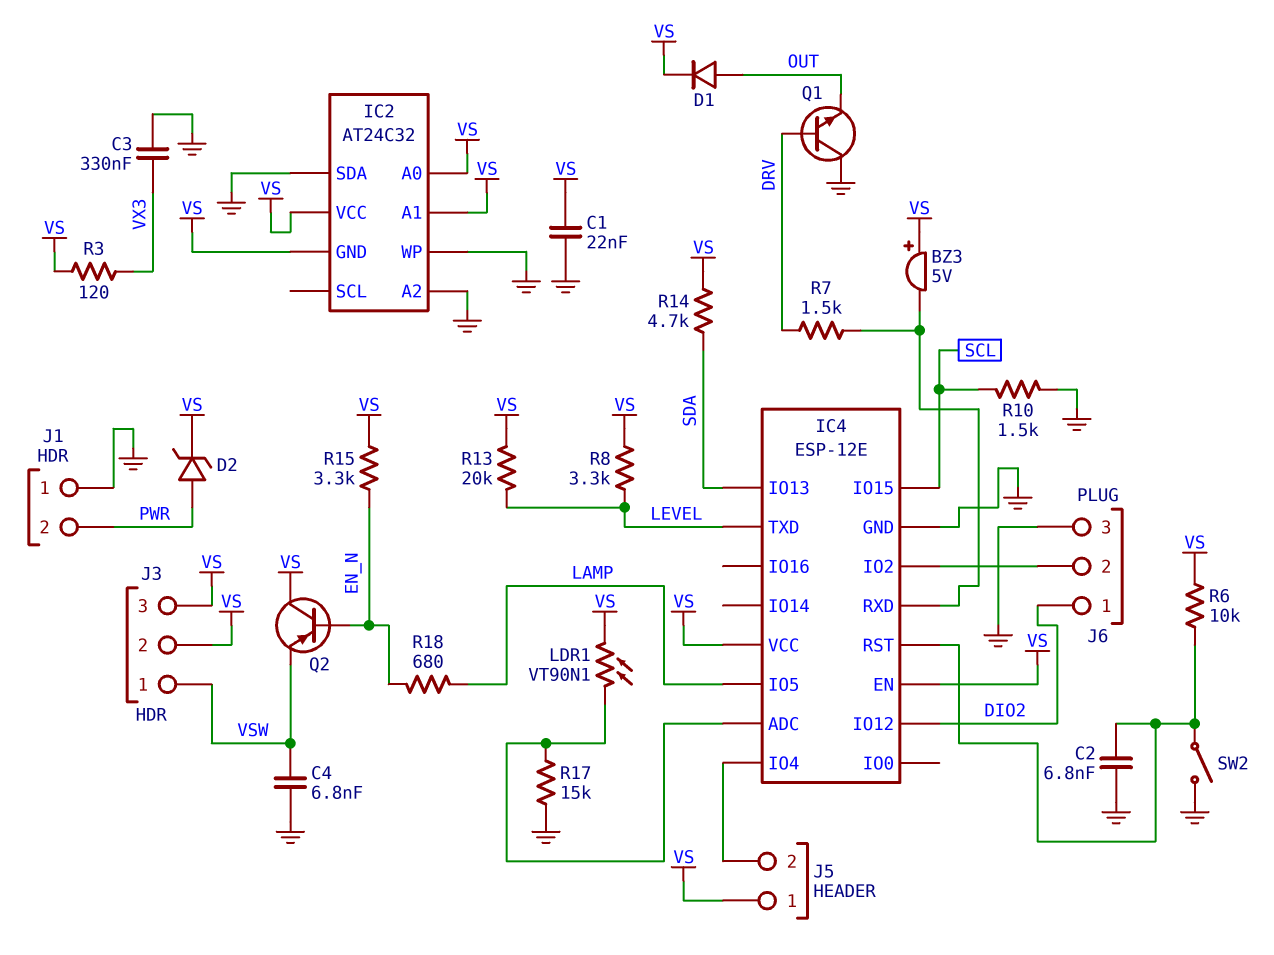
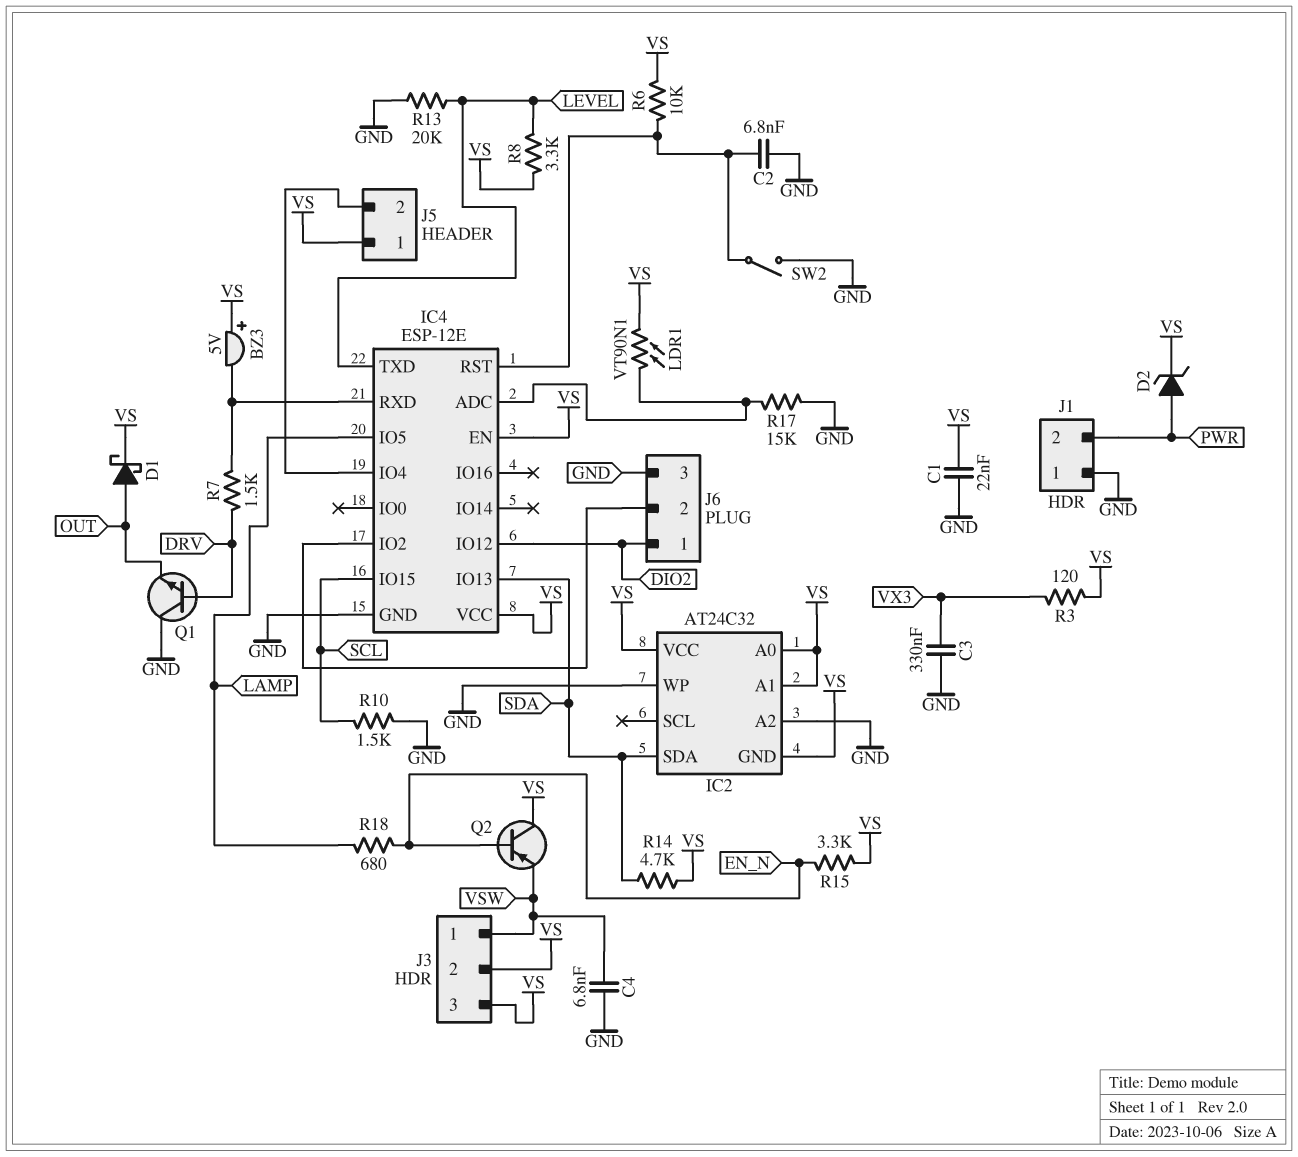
D1: diode (A OUT, K VS) -> schottky (A OUT, K VS)
IC2 pin SDA: GND -> SDA
R13: 20k (LEVEL, VS) -> 20k (GND, LEVEL)

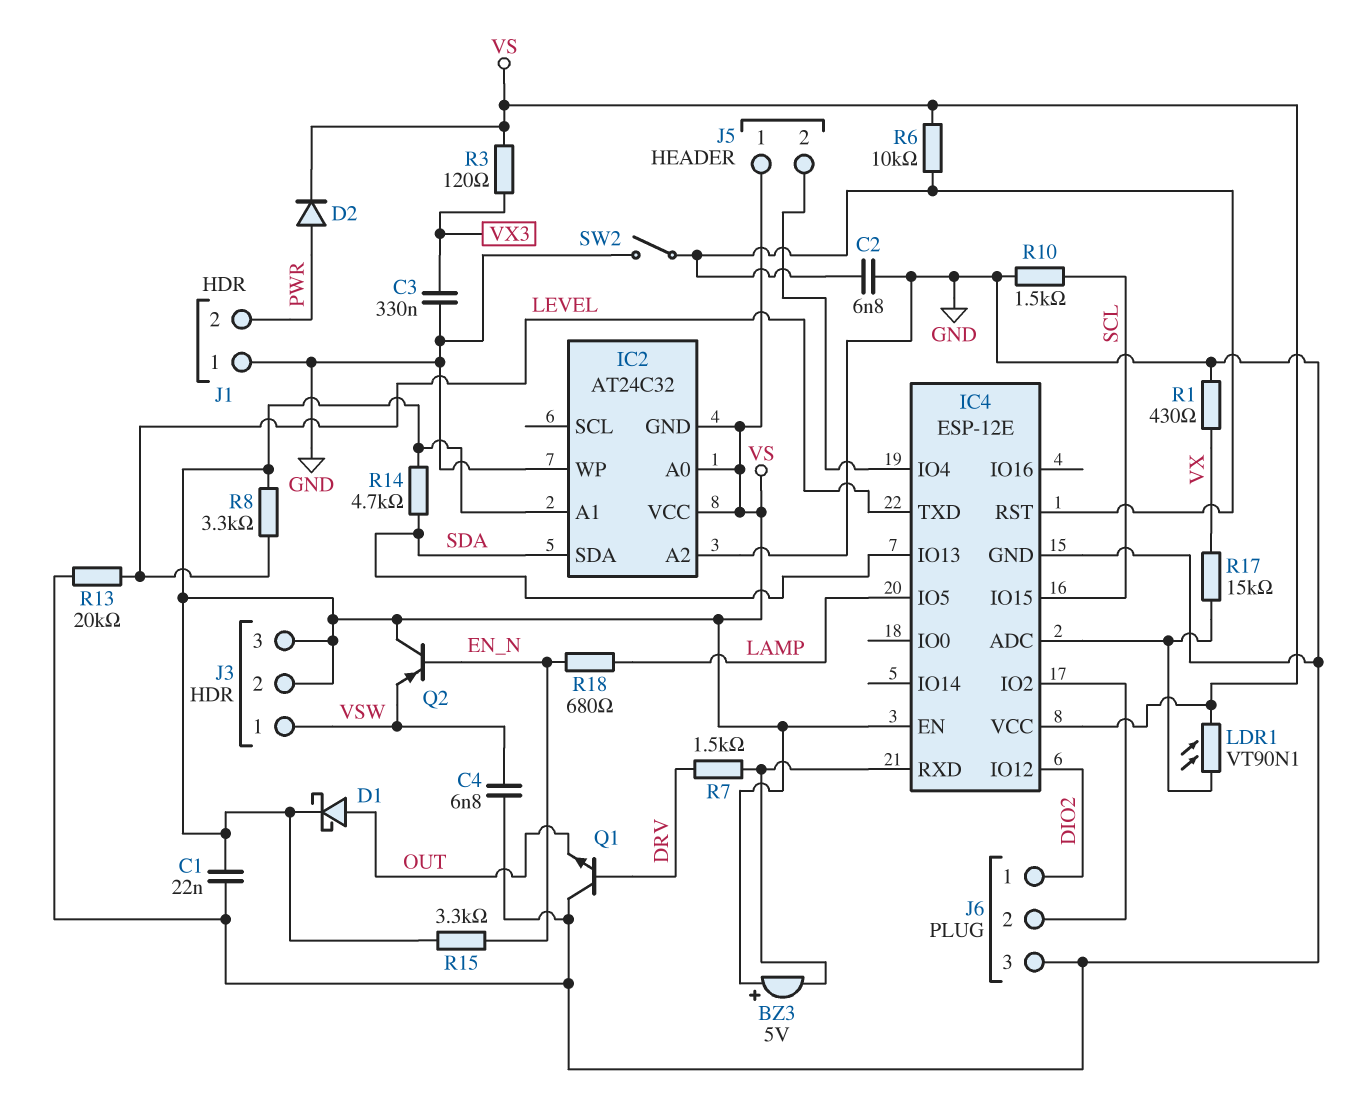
D2: zener (A PWR, K VS) -> diode (A PWR, K VS)
R1: none -> 430 (GND, VX)
R17: 15k (GND, IC4/ADC) -> 15k (IC4/ADC, VX)

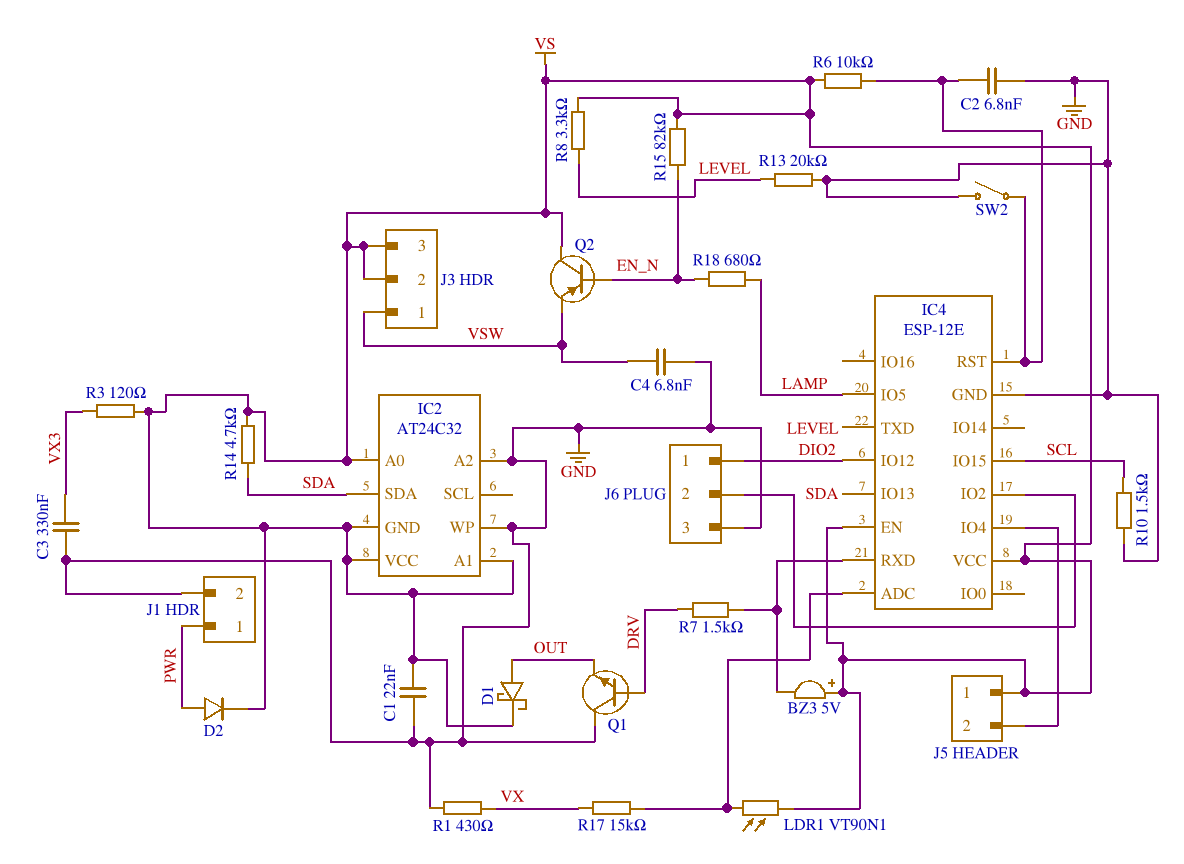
J1 pin 1: GND -> PWR
J1 pin 2: PWR -> GND
R15: 3.3k (EN_N, VS) -> 82k (EN_N, VS)

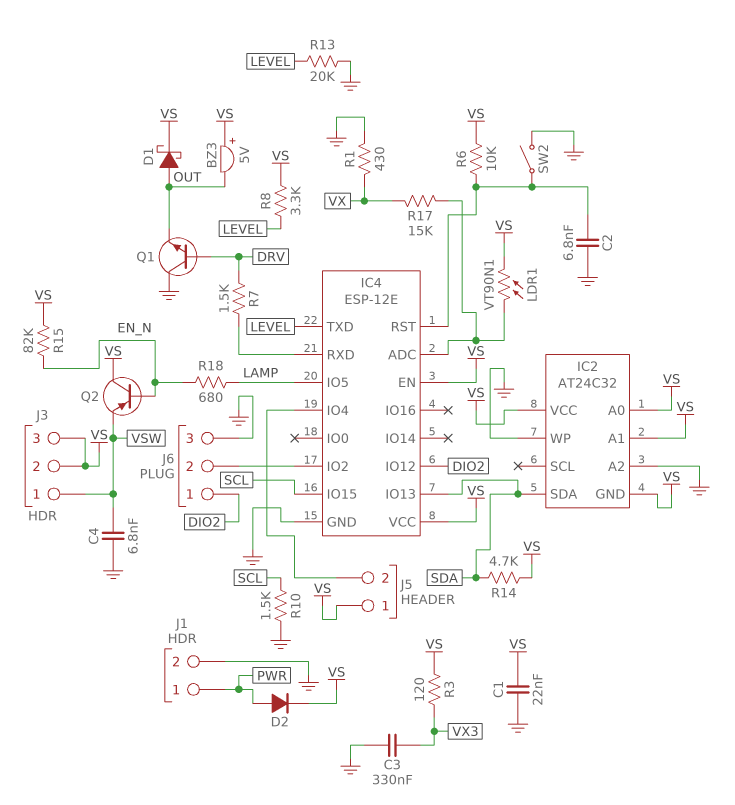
BZ3: buzzer 5V (plus VS, minus IC4/RXD) -> buzzer 5V (plus VS, minus OUT)

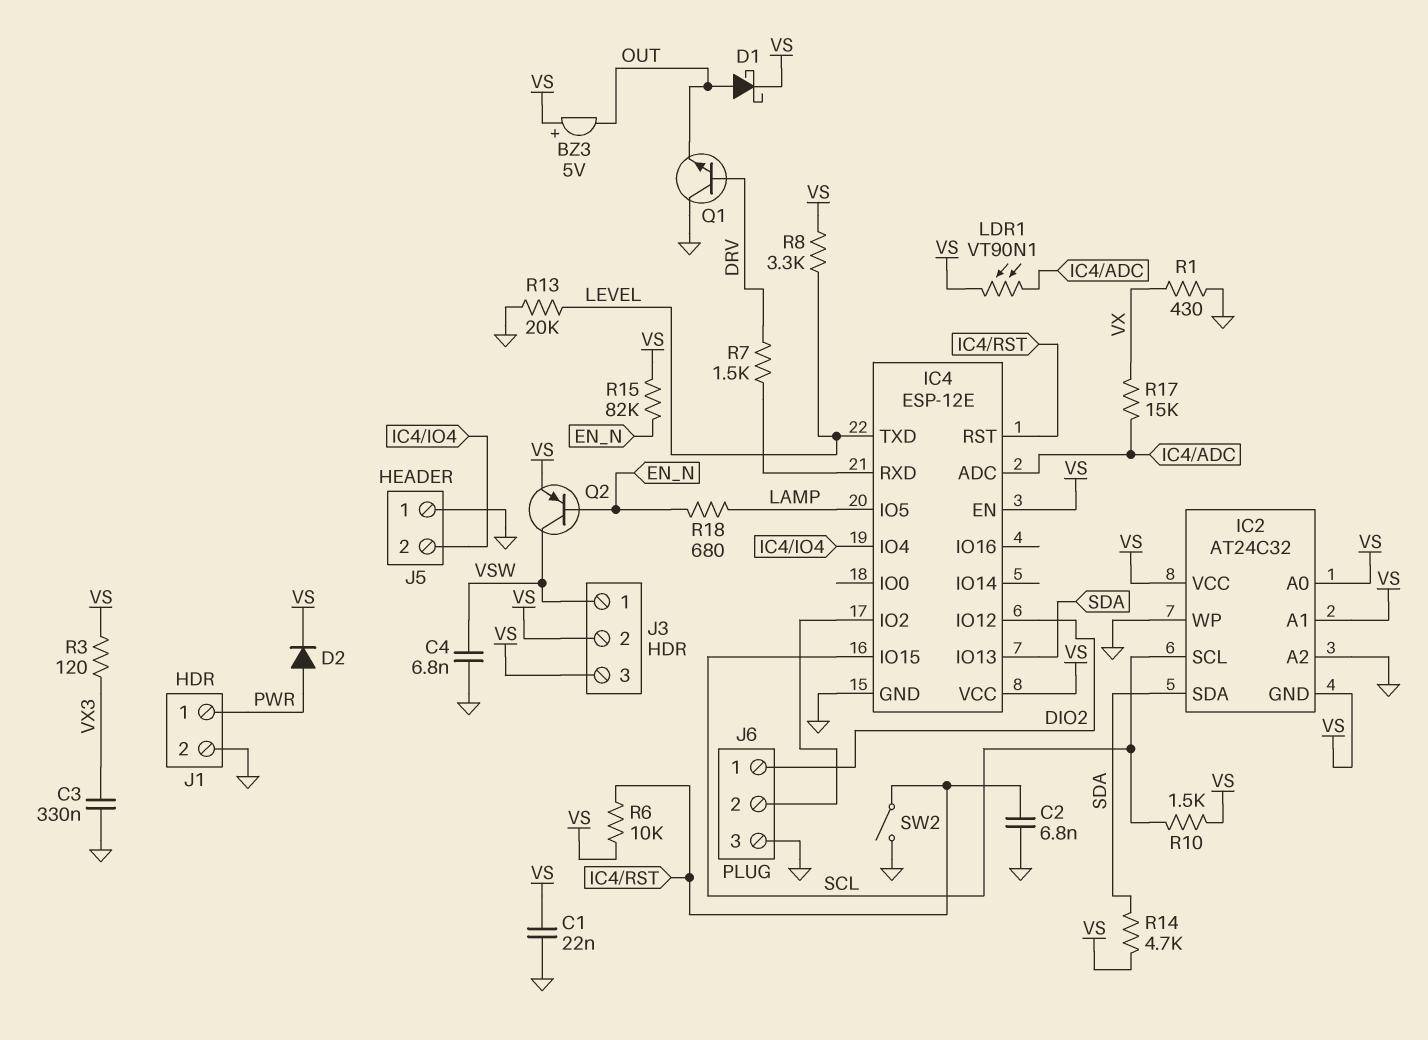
IC2 pin SCL: none -> SCL
J5 pin 1: VS -> GND
Q2: PNP (B EN_N, C VS, E VSW) -> PNP (B EN_N, C VSW, E VS)
R10: 1.5k (GND, SCL) -> 1.5k (SCL, VS)

